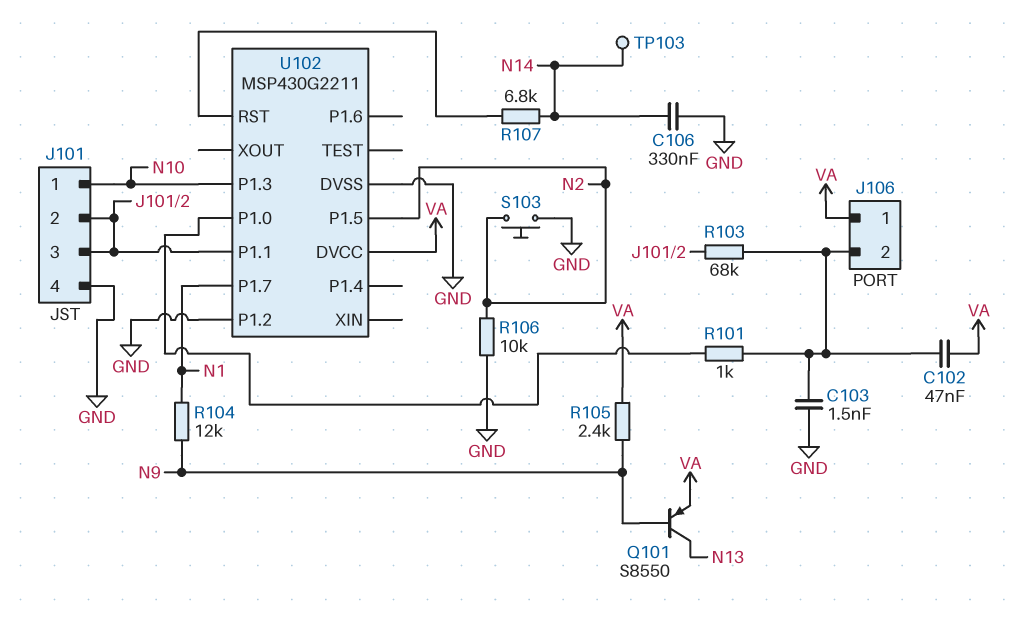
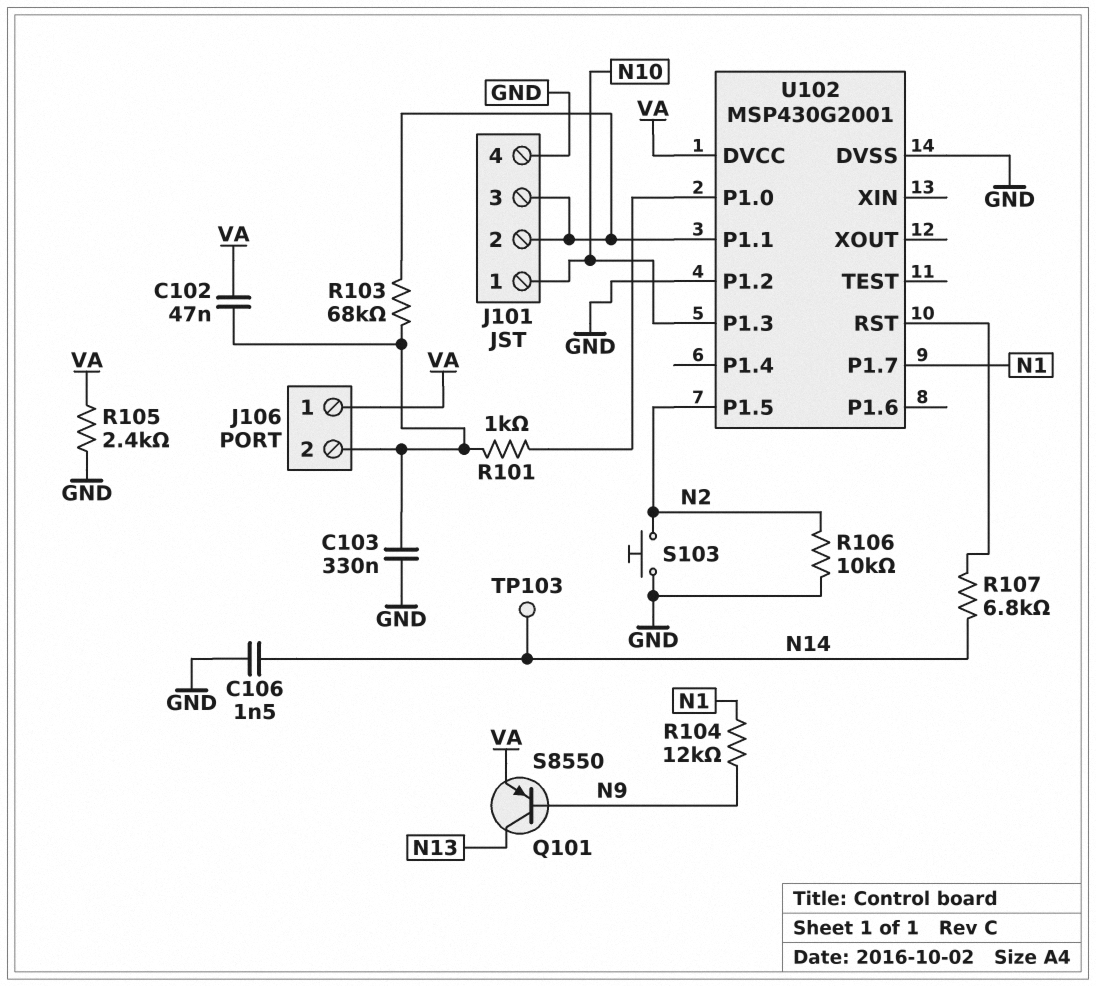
C103: 1.5nF (GND, J106/2) -> 330nF (GND, J106/2)
C106: 330nF (GND, N14) -> 1.5nF (GND, N14)
R105: 2.4k (N9, VA) -> 2.4k (GND, VA)
U102: MSP430G2211 -> MSP430G2001

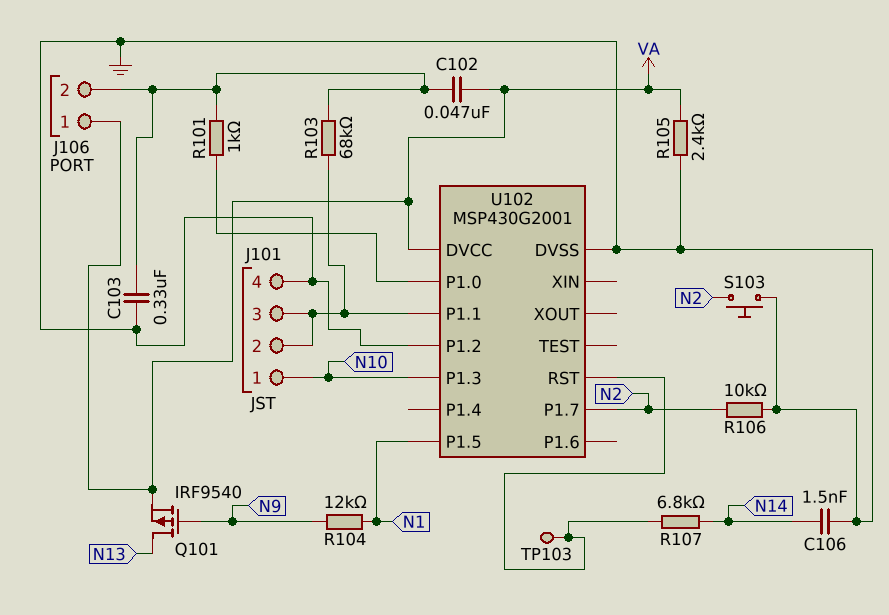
Q101: PNP S8550 (B N9, C N13, E VA) -> PMOS IRF9540 (G N9, D N13, S VA)
TP103: test point (N14) -> test point (U102/RST)
U102 pin P1.5: N2 -> N1
U102 pin P1.7: N1 -> N2

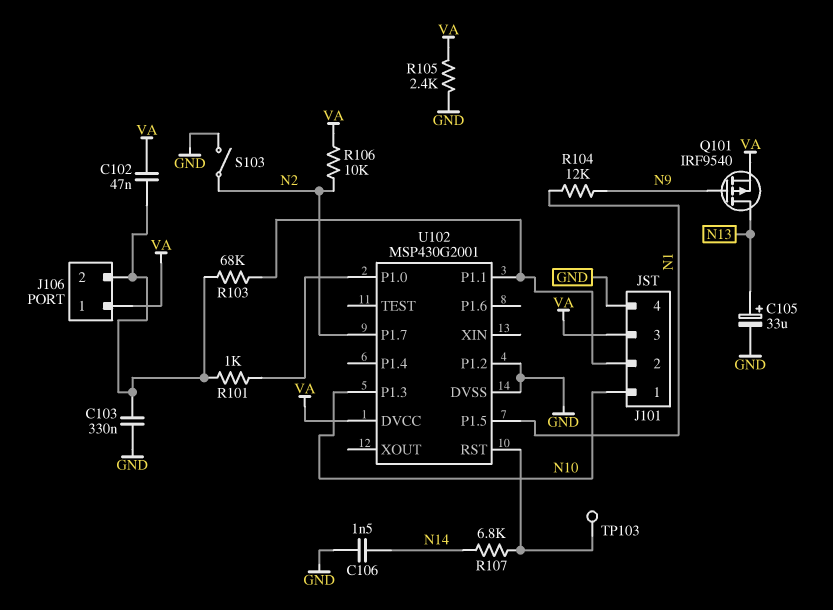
C105: none -> 33uF (plus N13, minus GND)
J101 pin 3: J101/2 -> VA
R106: 10k (GND, N2) -> 10k (N2, VA)
S103: button (GND, N2) -> switch (GND, N2)

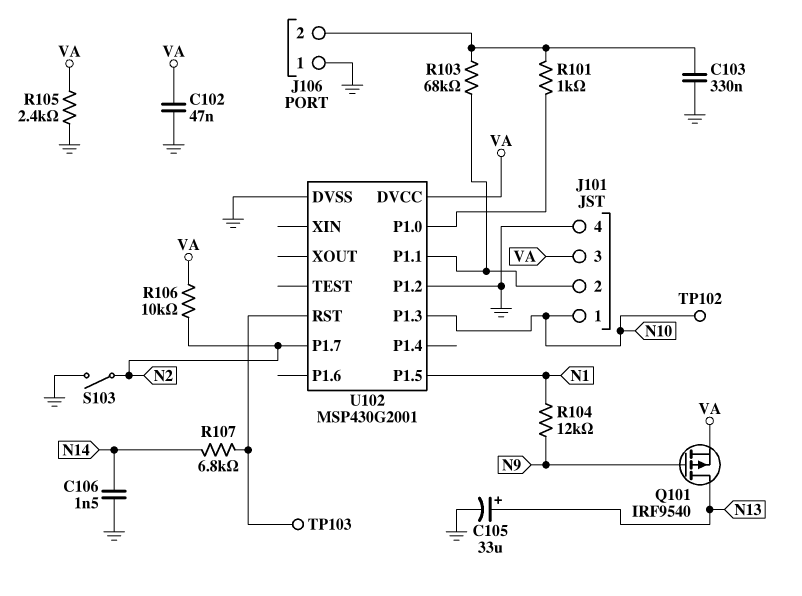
C102: 47nF (J106/2, VA) -> 47nF (GND, VA)
J106 pin 1: VA -> GND
TP102: none -> test point (N10)

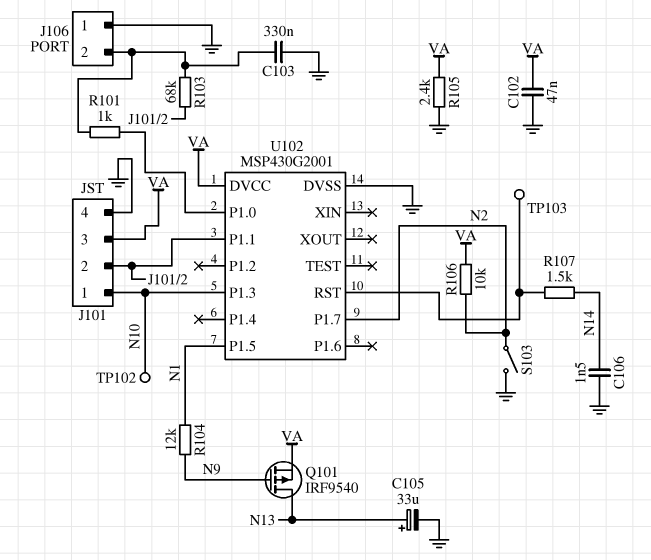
R107: 6.8k (N14, U102/RST) -> 1.5k (N14, U102/RST)
U102 pin P1.2: GND -> none

